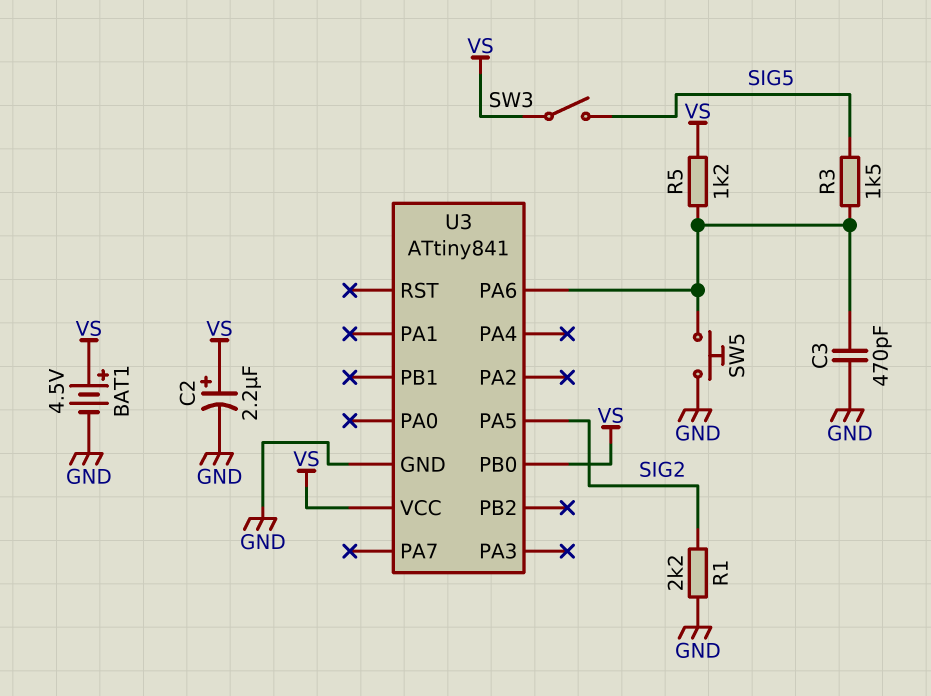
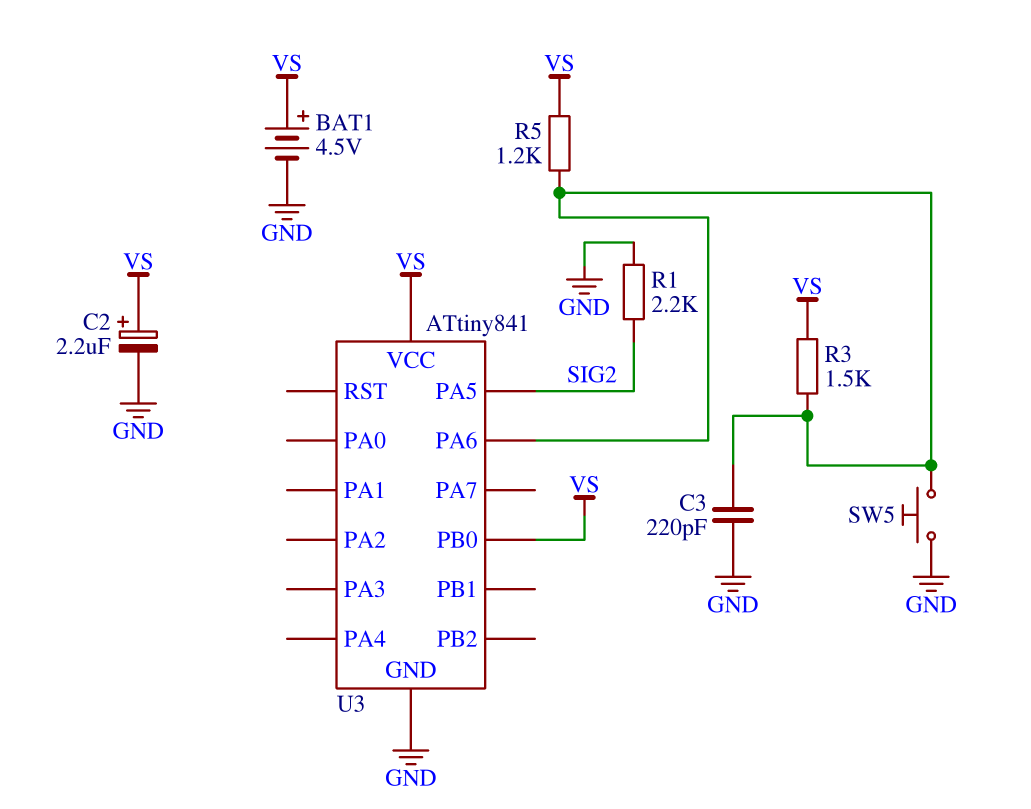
C3: 470pF (GND, U3/PA6) -> 220pF (GND, U3/PA6)
R3: 1.5k (SIG5, U3/PA6) -> 1.5k (U3/PA6, VS)
SW3: switch (SIG5, VS) -> none

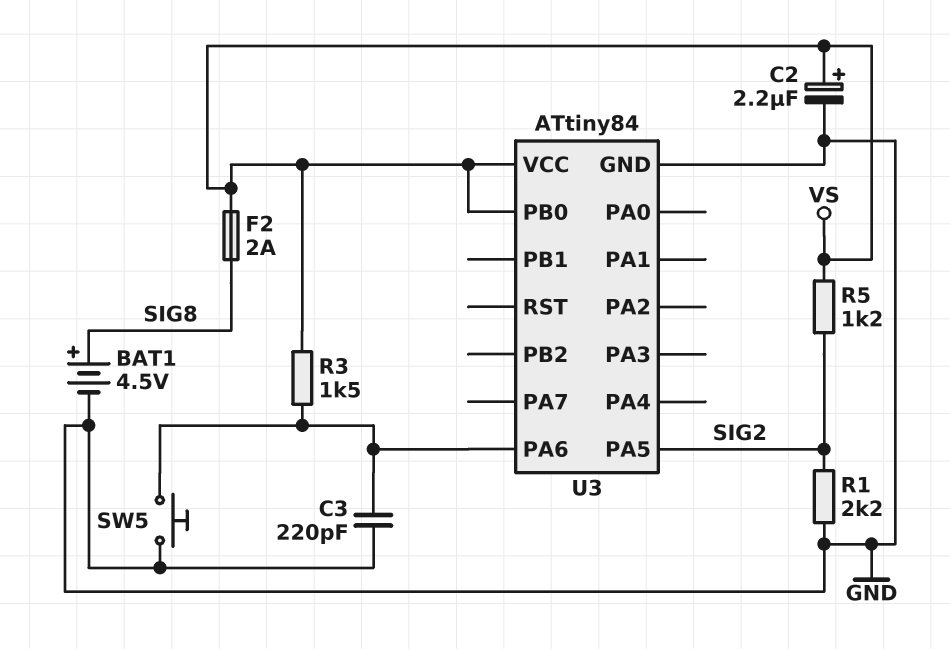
BAT1: 4.5V (plus VS, minus GND) -> 4.5V (plus SIG8, minus GND)
F2: none -> 2A (SIG8, VS)
R5: 1.2k (U3/PA6, VS) -> 1.2k (SIG2, VS)
U3: ATtiny841 -> ATtiny84

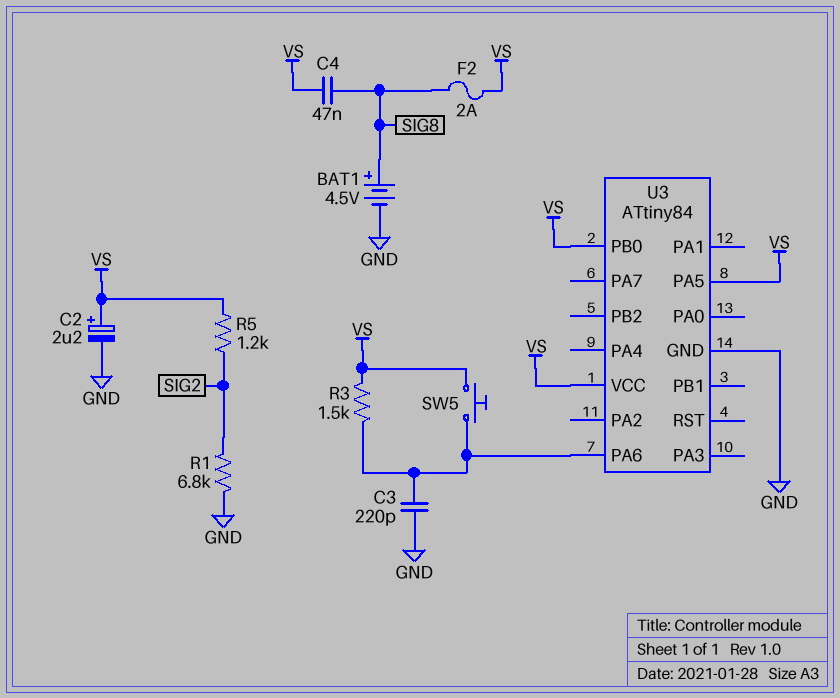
C4: none -> 47nF (SIG8, VS)
R1: 2.2k (GND, SIG2) -> 6.8k (GND, SIG2)
SW5: button (GND, U3/PA6) -> button (U3/PA6, VS)
U3 pin PA5: SIG2 -> VS

